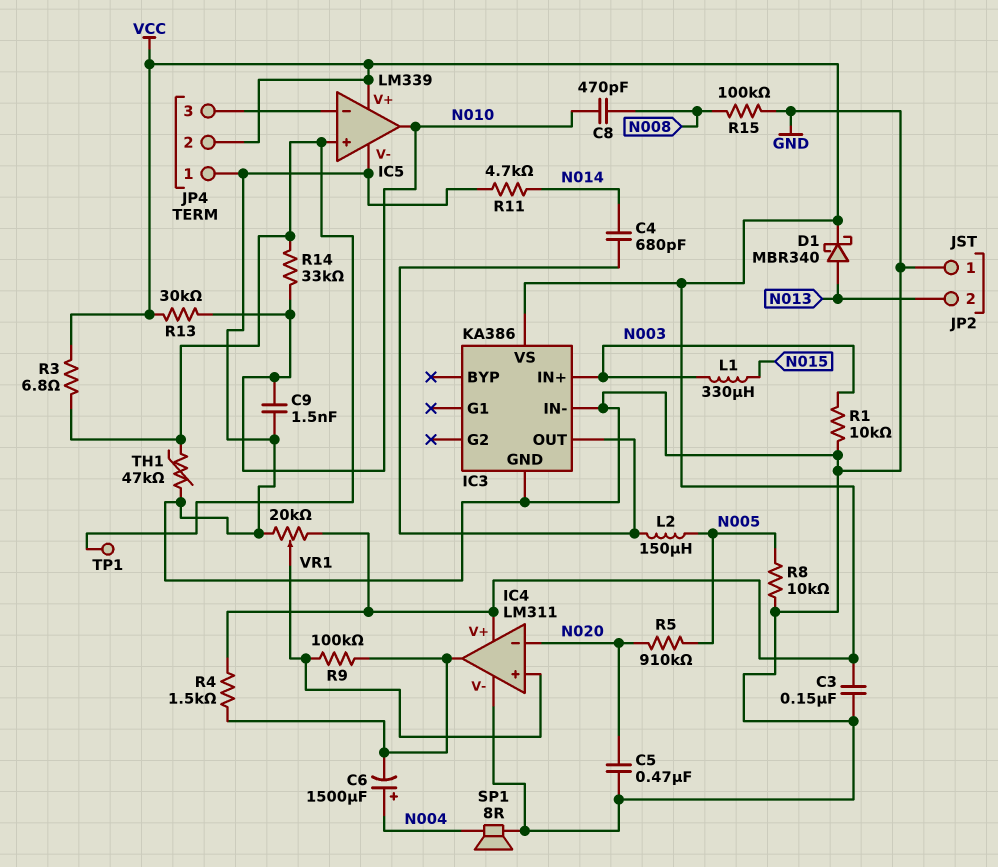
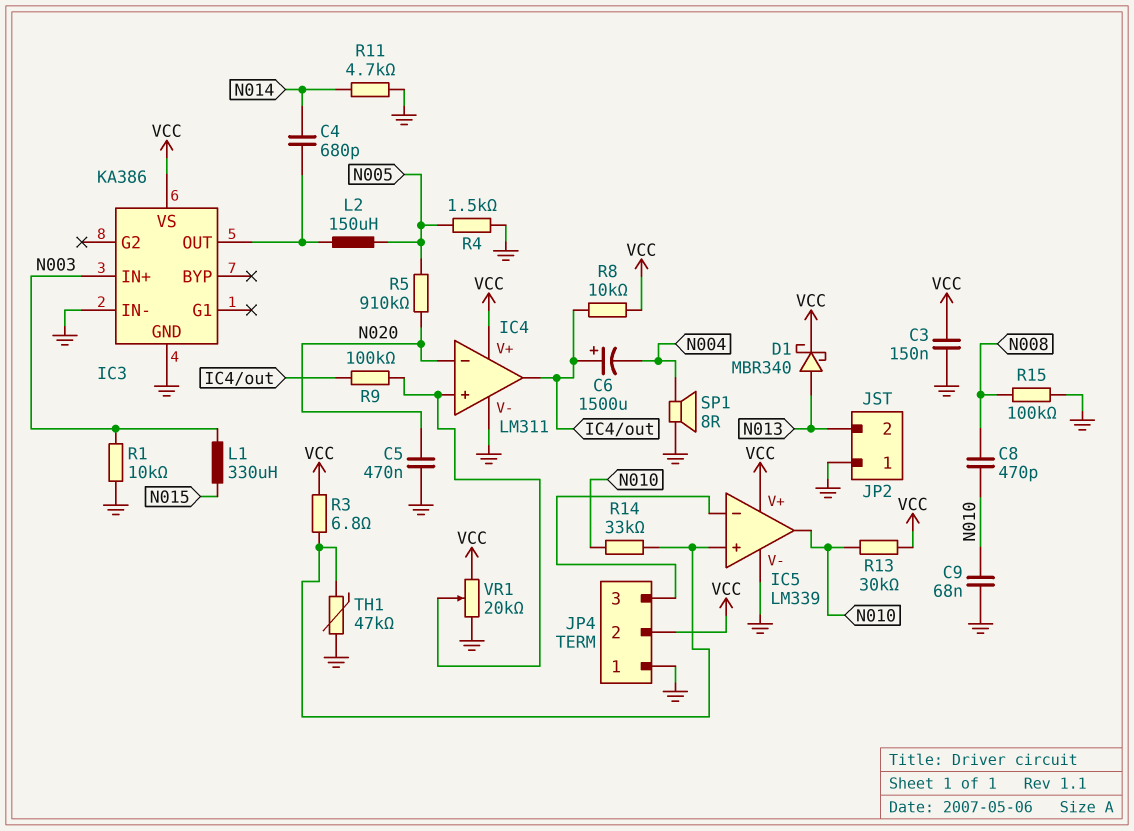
C6: 1500uF (plus N004, minus IC4/out) -> 1500uF (plus IC4/out, minus N004)
C9: 1.5nF (GND, N010) -> 68nF (GND, N010)
R4: 1.5k (IC4/out, VCC) -> 1.5k (GND, N005)
R8: 10k (GND, N005) -> 10k (IC4/out, VCC)
TP1: test point (IC5/in+) -> none

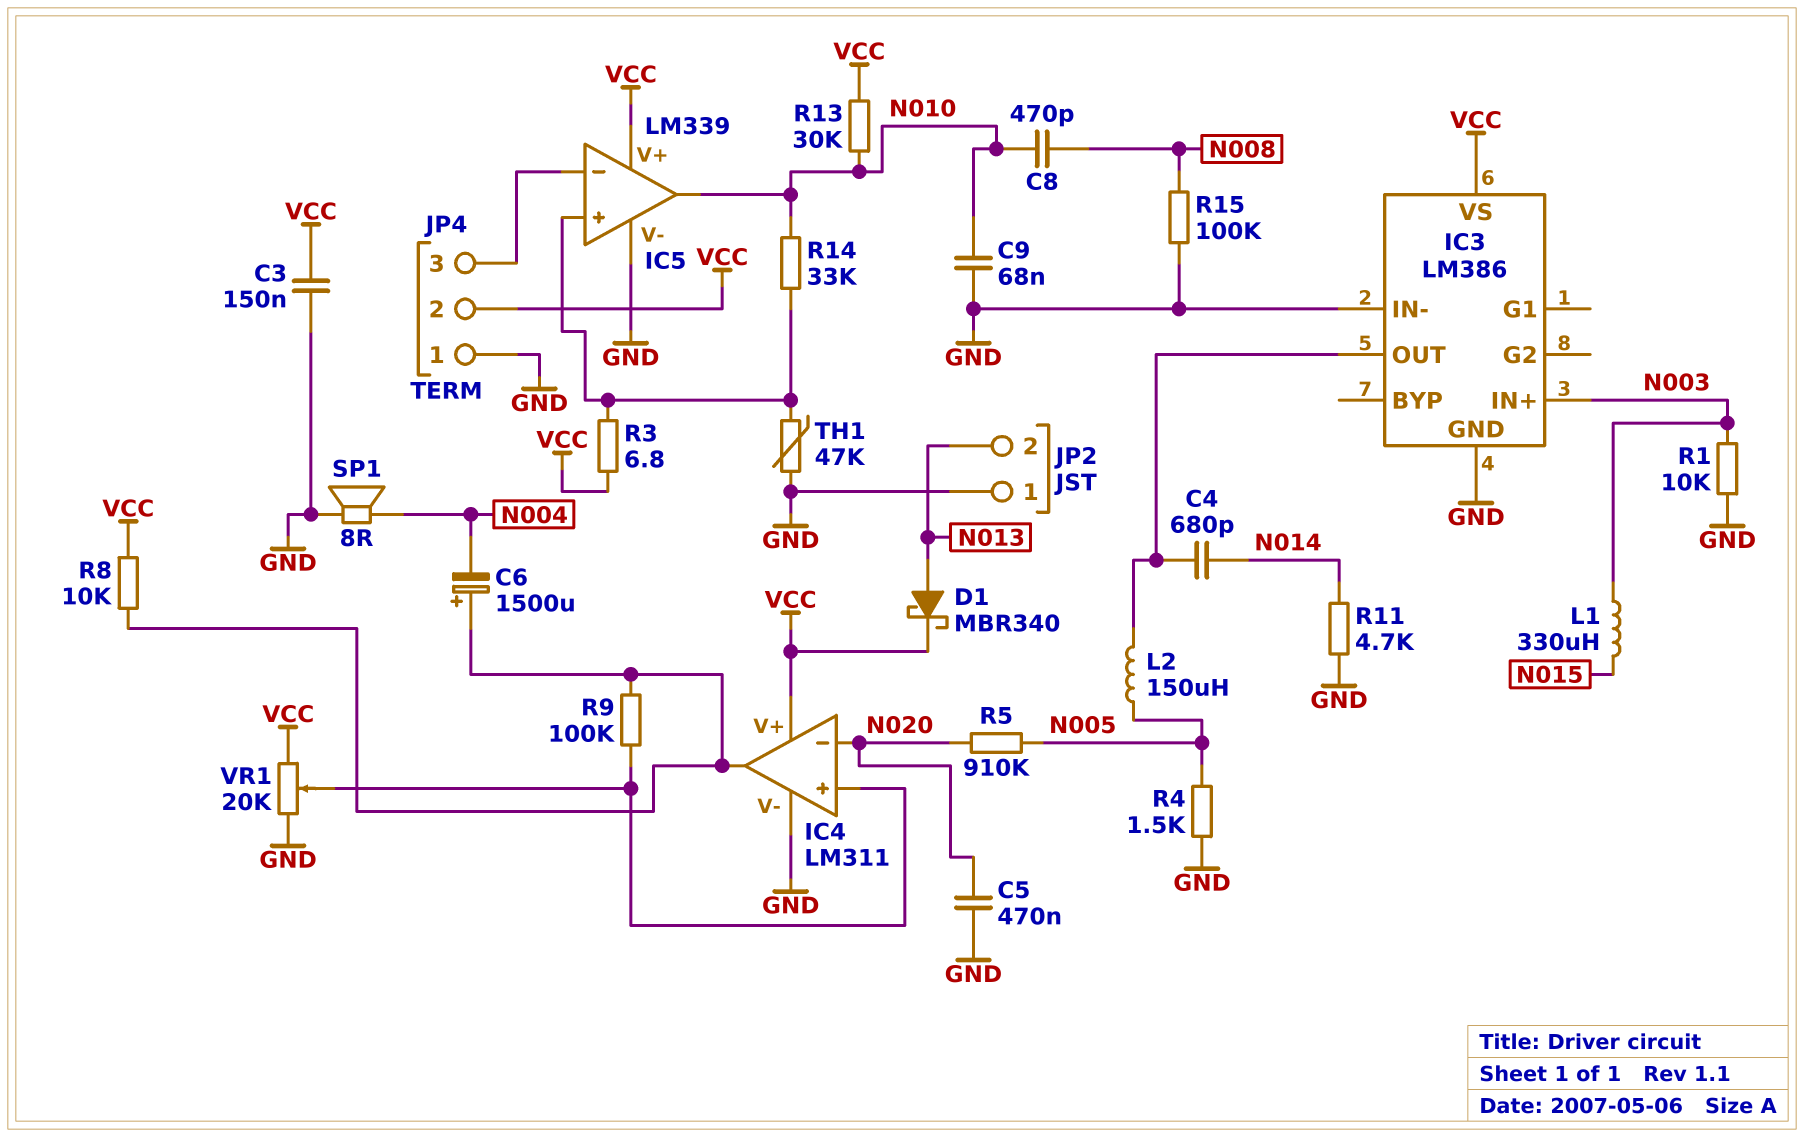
IC3: KA386 -> LM386

